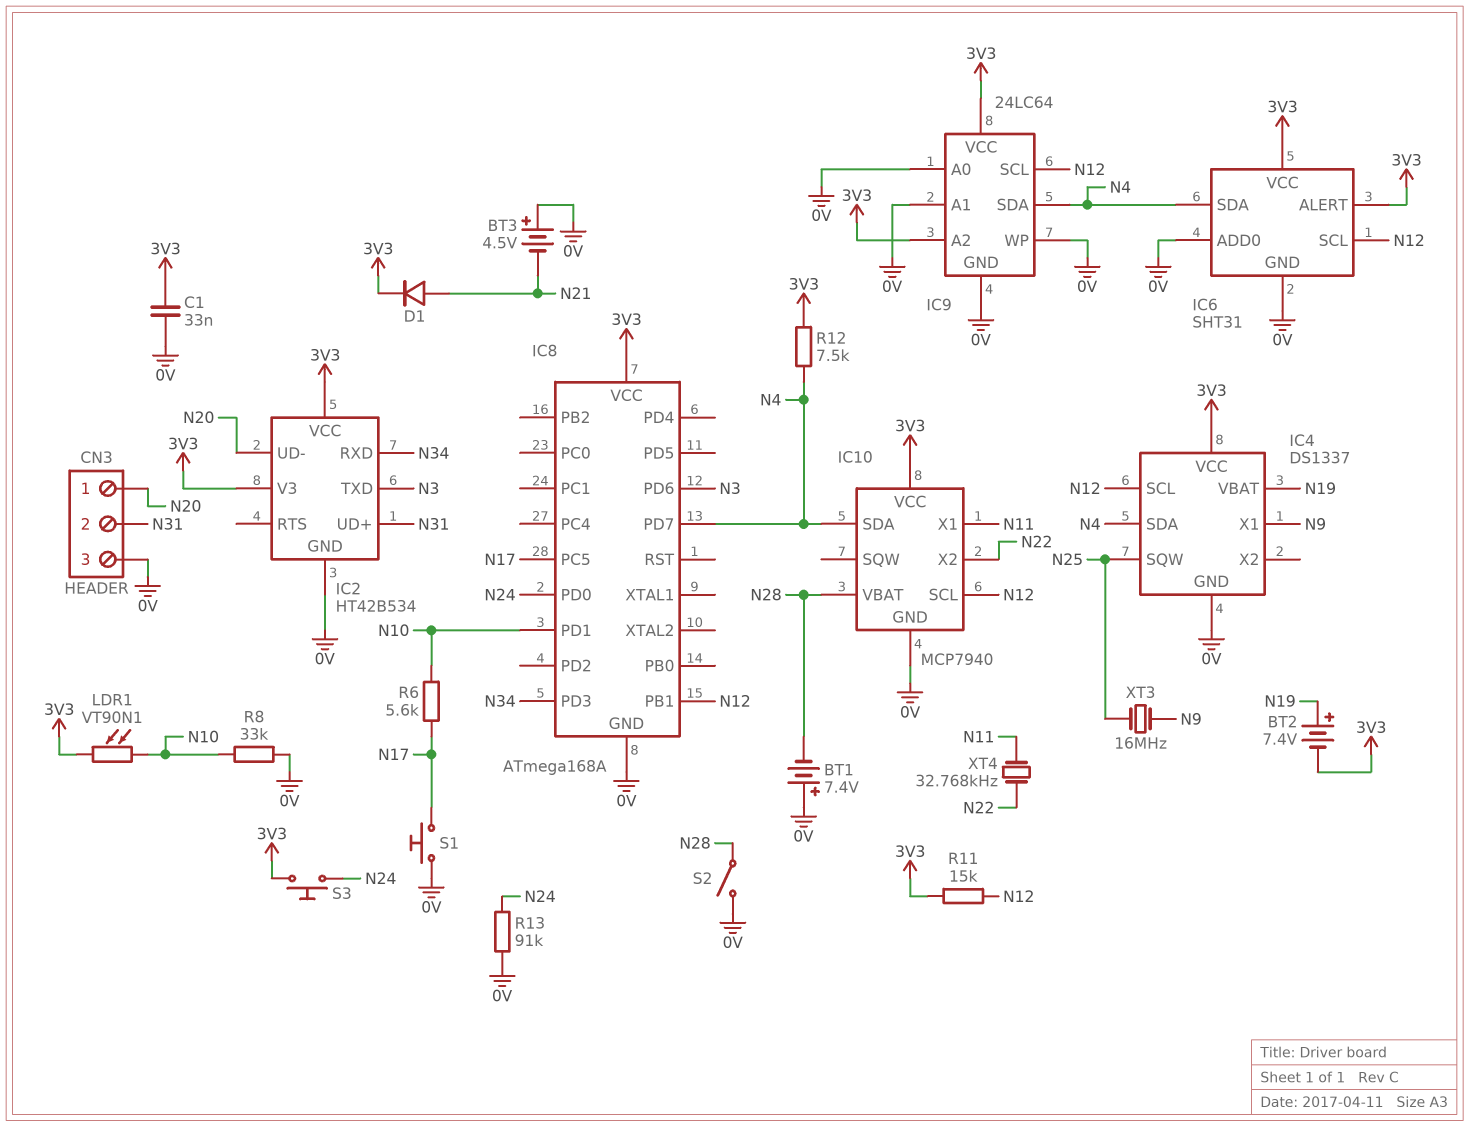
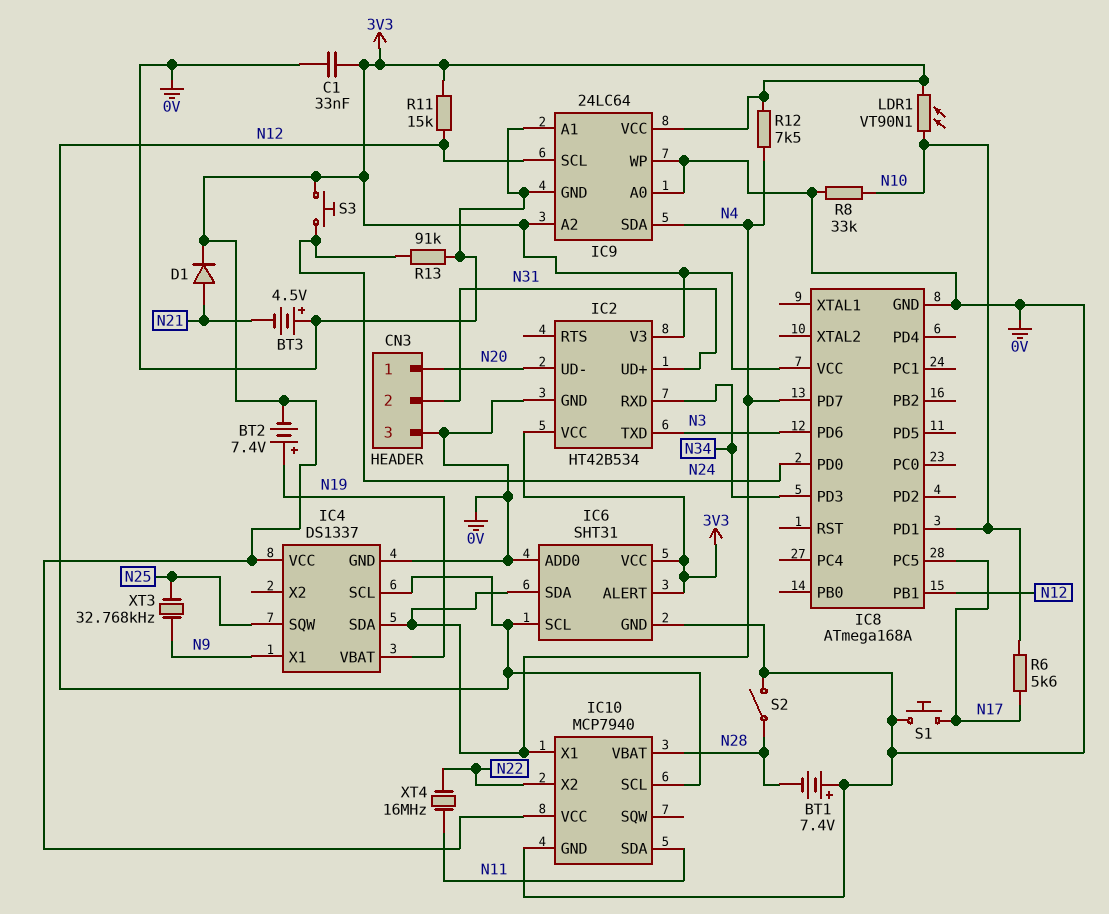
IC10 pin SDA: N4 -> N11
IC10 pin X1: N11 -> N4
XT3: 16MHz (N9, N25) -> 32.768kHz (N9, N25)
XT4: 32.768kHz (N11, N22) -> 16MHz (N11, N22)

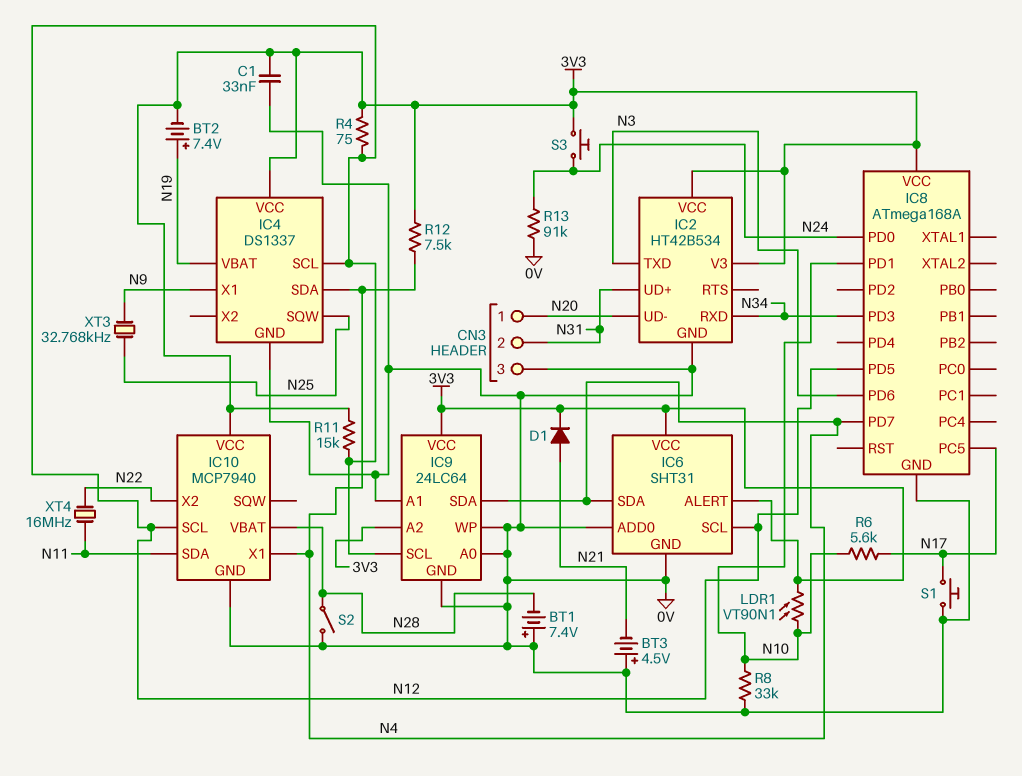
IC8 pin PB1: N12 -> none
IC8 pin PD5: none -> N12
R4: none -> 75 (3V3, N12)

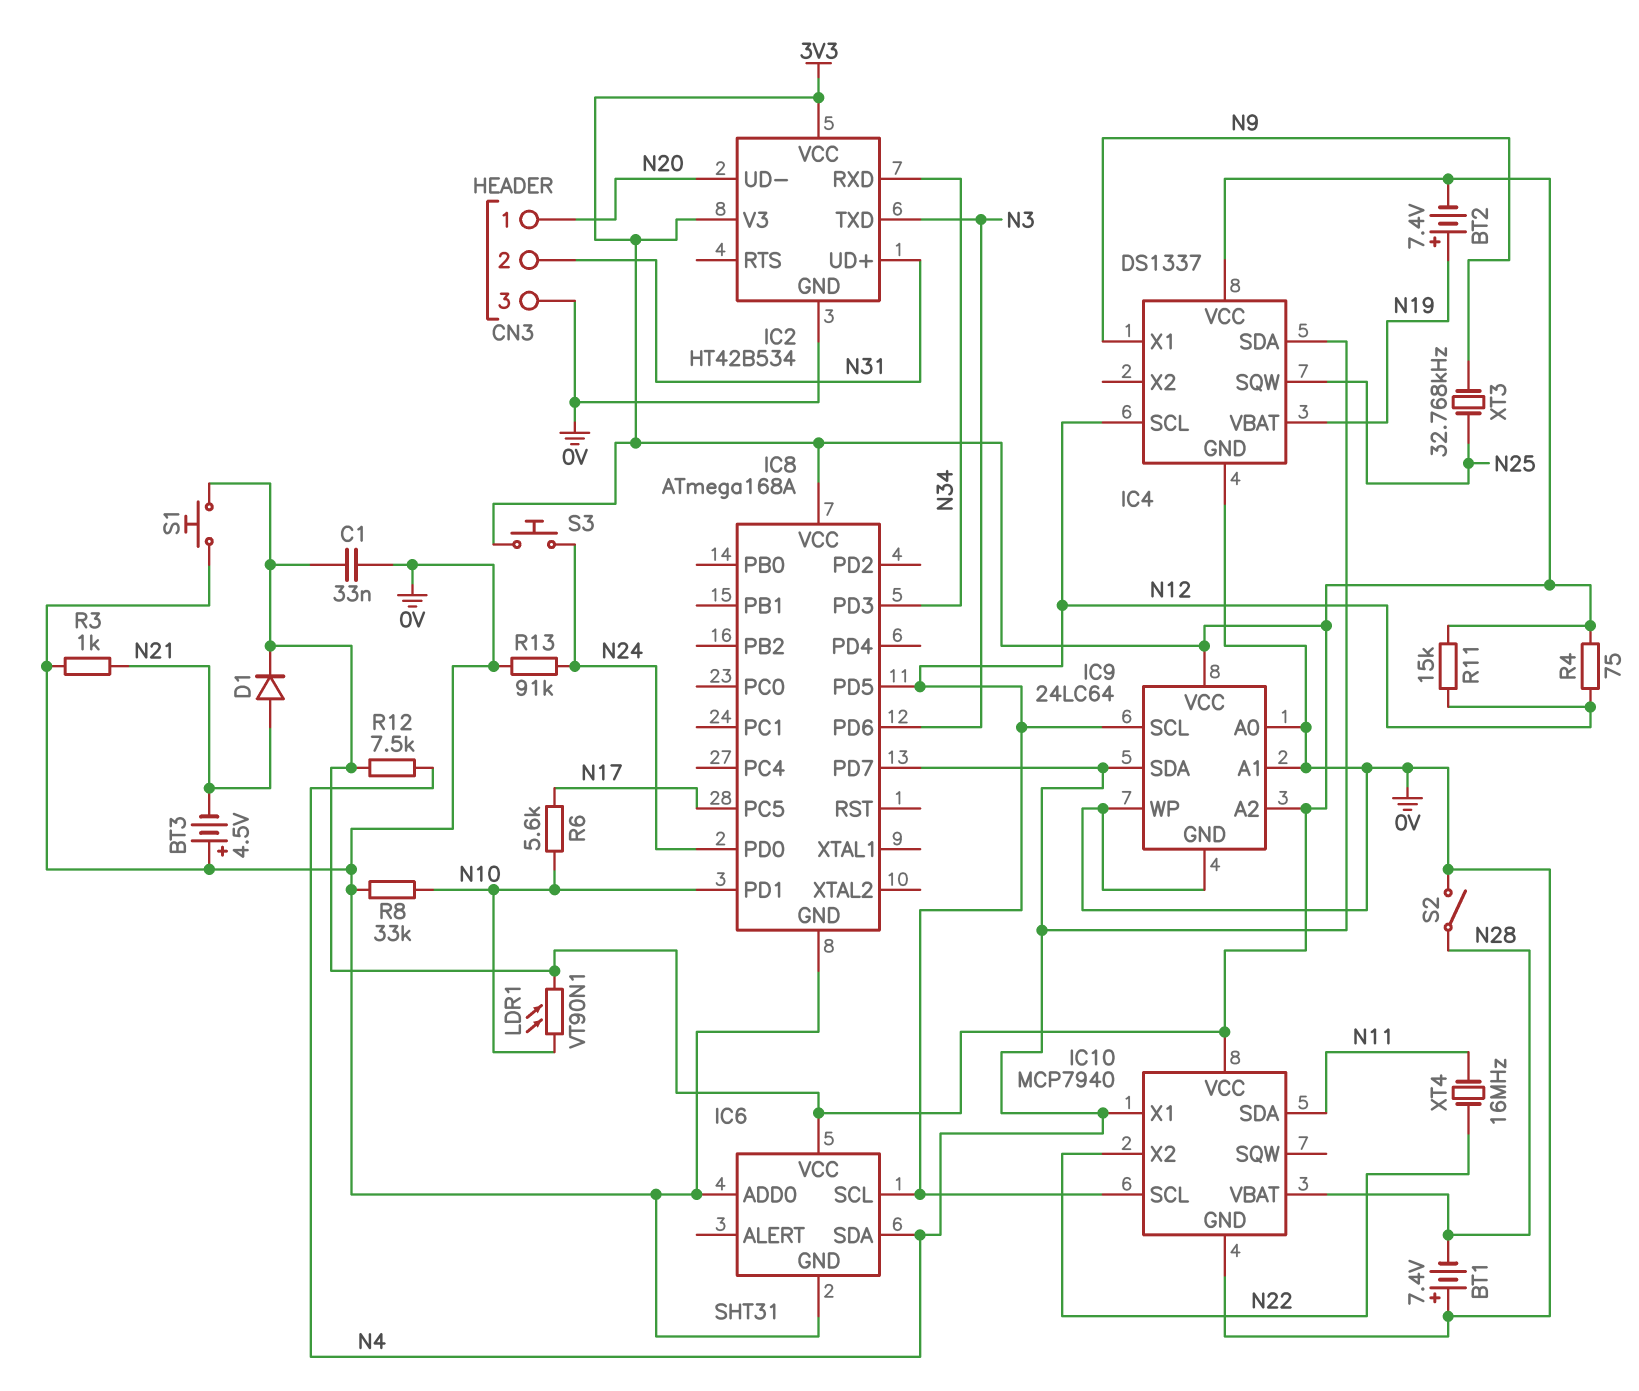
IC6 pin ALERT: 3V3 -> none
R3: none -> 1k (0V, N21)
S1: button (0V, N17) -> button (0V, 3V3)

